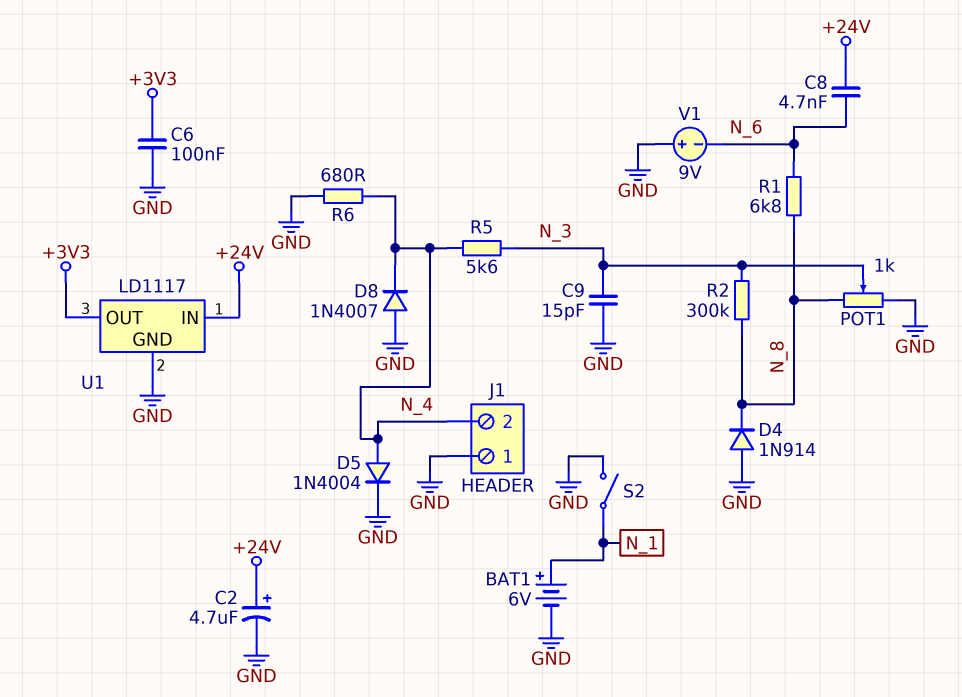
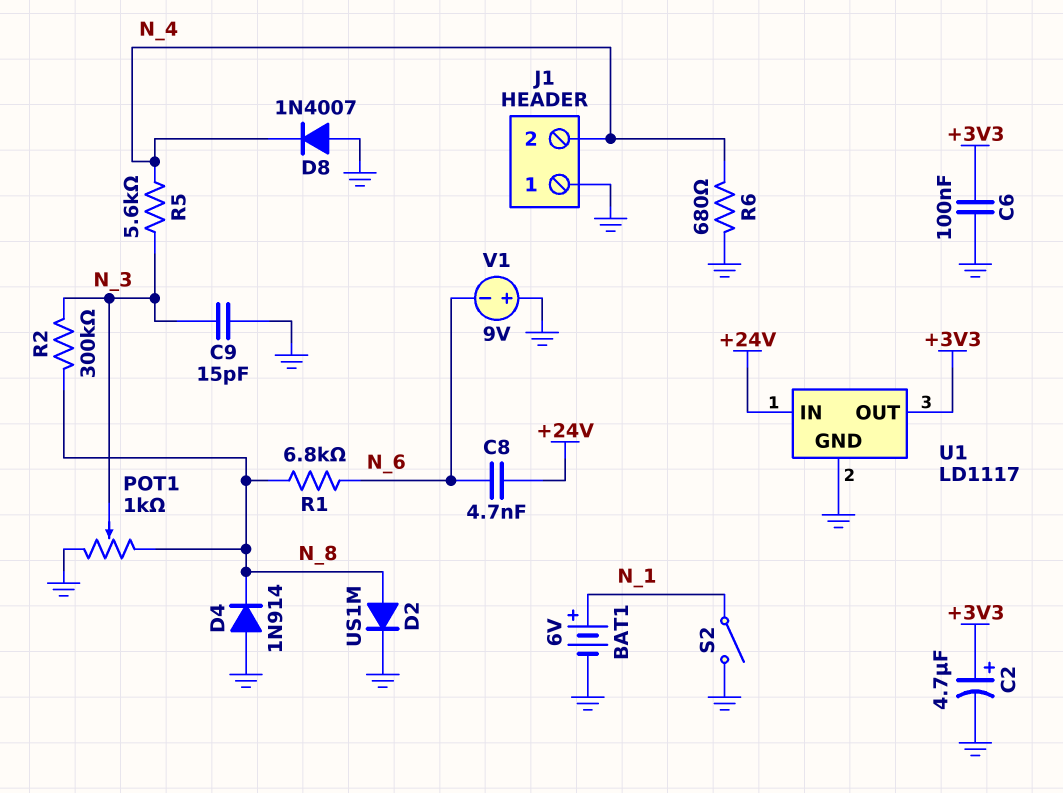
C2: 4.7uF (plus +24V, minus GND) -> 4.7uF (plus +3V3, minus GND)
D2: none -> diode US1M (A N_8, K GND)
D5: diode 1N4004 (A N_4, K GND) -> none

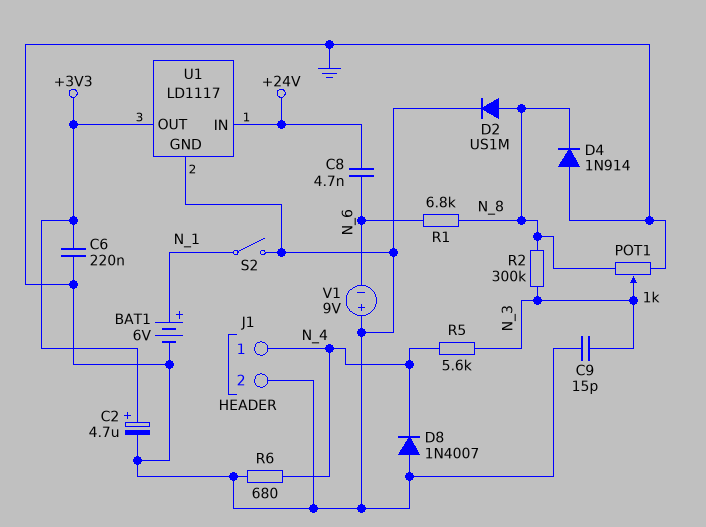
C6: 100nF (+3V3, GND) -> 220nF (+3V3, GND)
J1 pin 1: GND -> N_4
J1 pin 2: N_4 -> GND

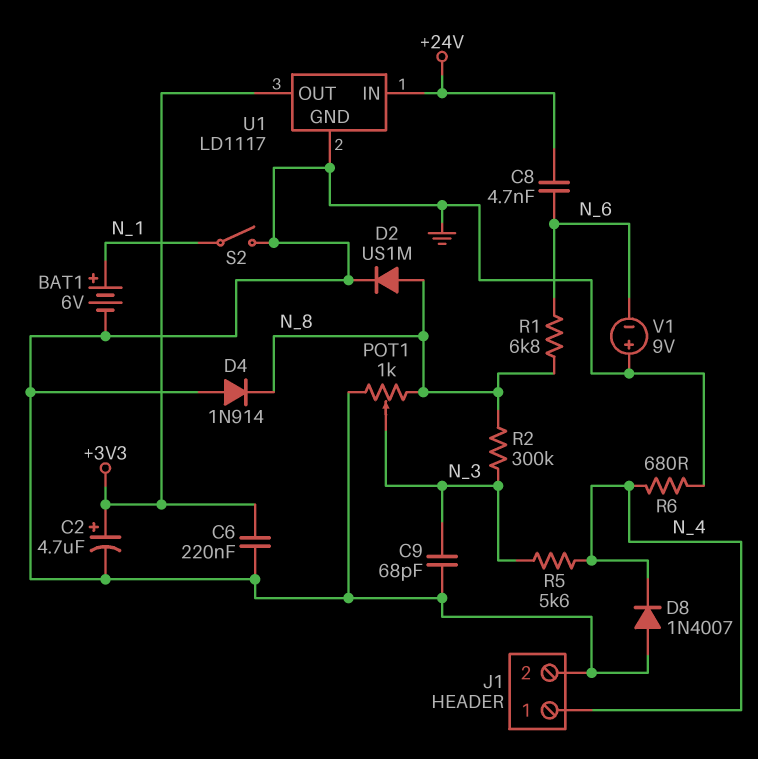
C9: 15pF (GND, N_3) -> 68pF (GND, N_3)

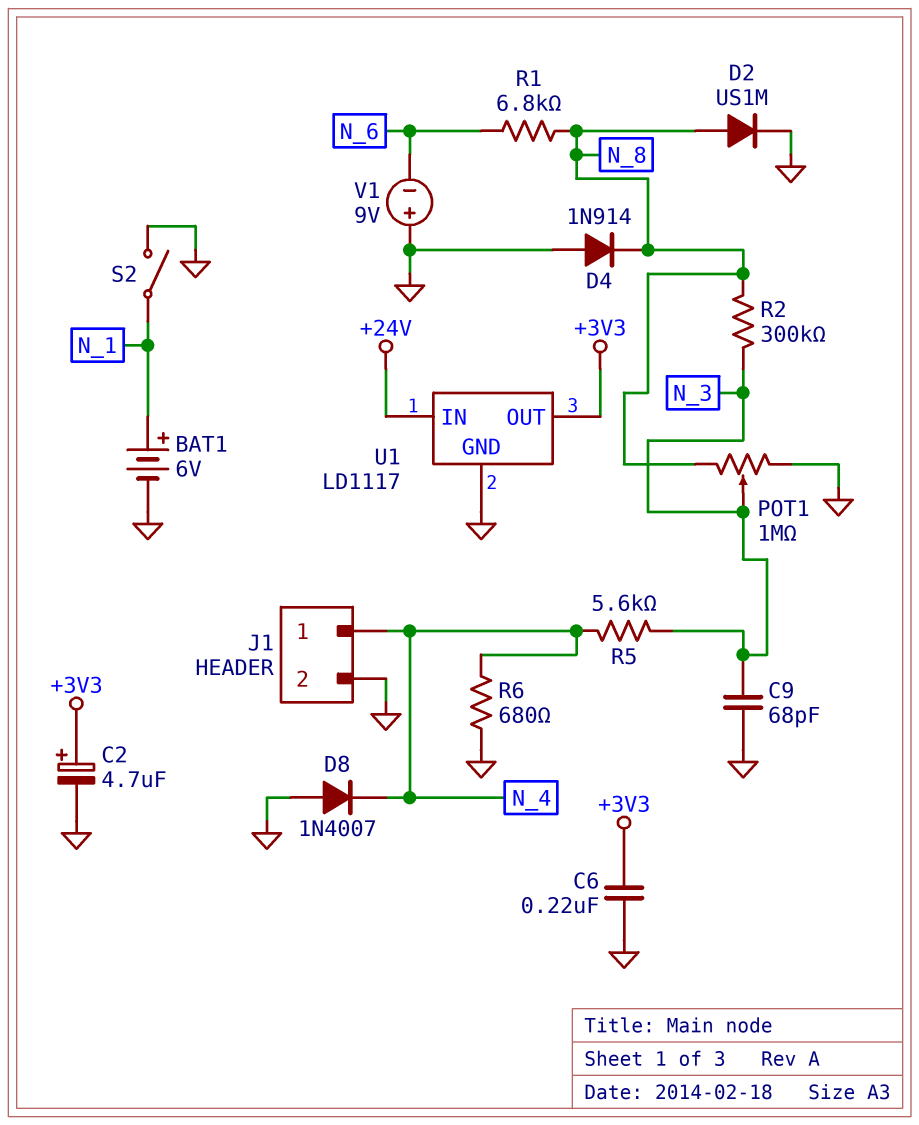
C8: 4.7nF (+24V, N_6) -> none
POT1: 1k (GND, N_8, wiper N_3) -> 1M (GND, N_8, wiper N_3)

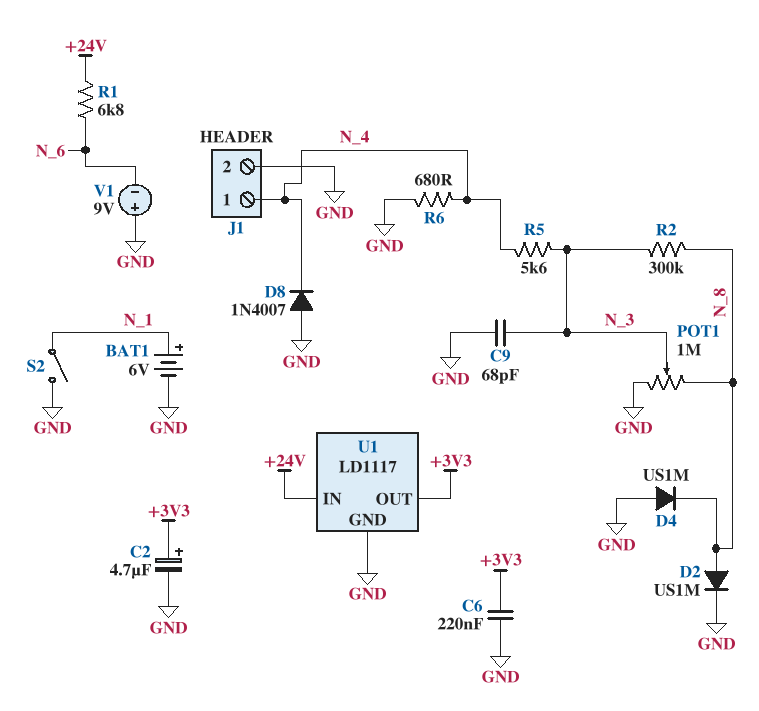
D4: diode 1N914 (A GND, K N_8) -> diode US1M (A GND, K N_8)
R1: 6.8k (N_6, N_8) -> 6.8k (+24V, N_6)

